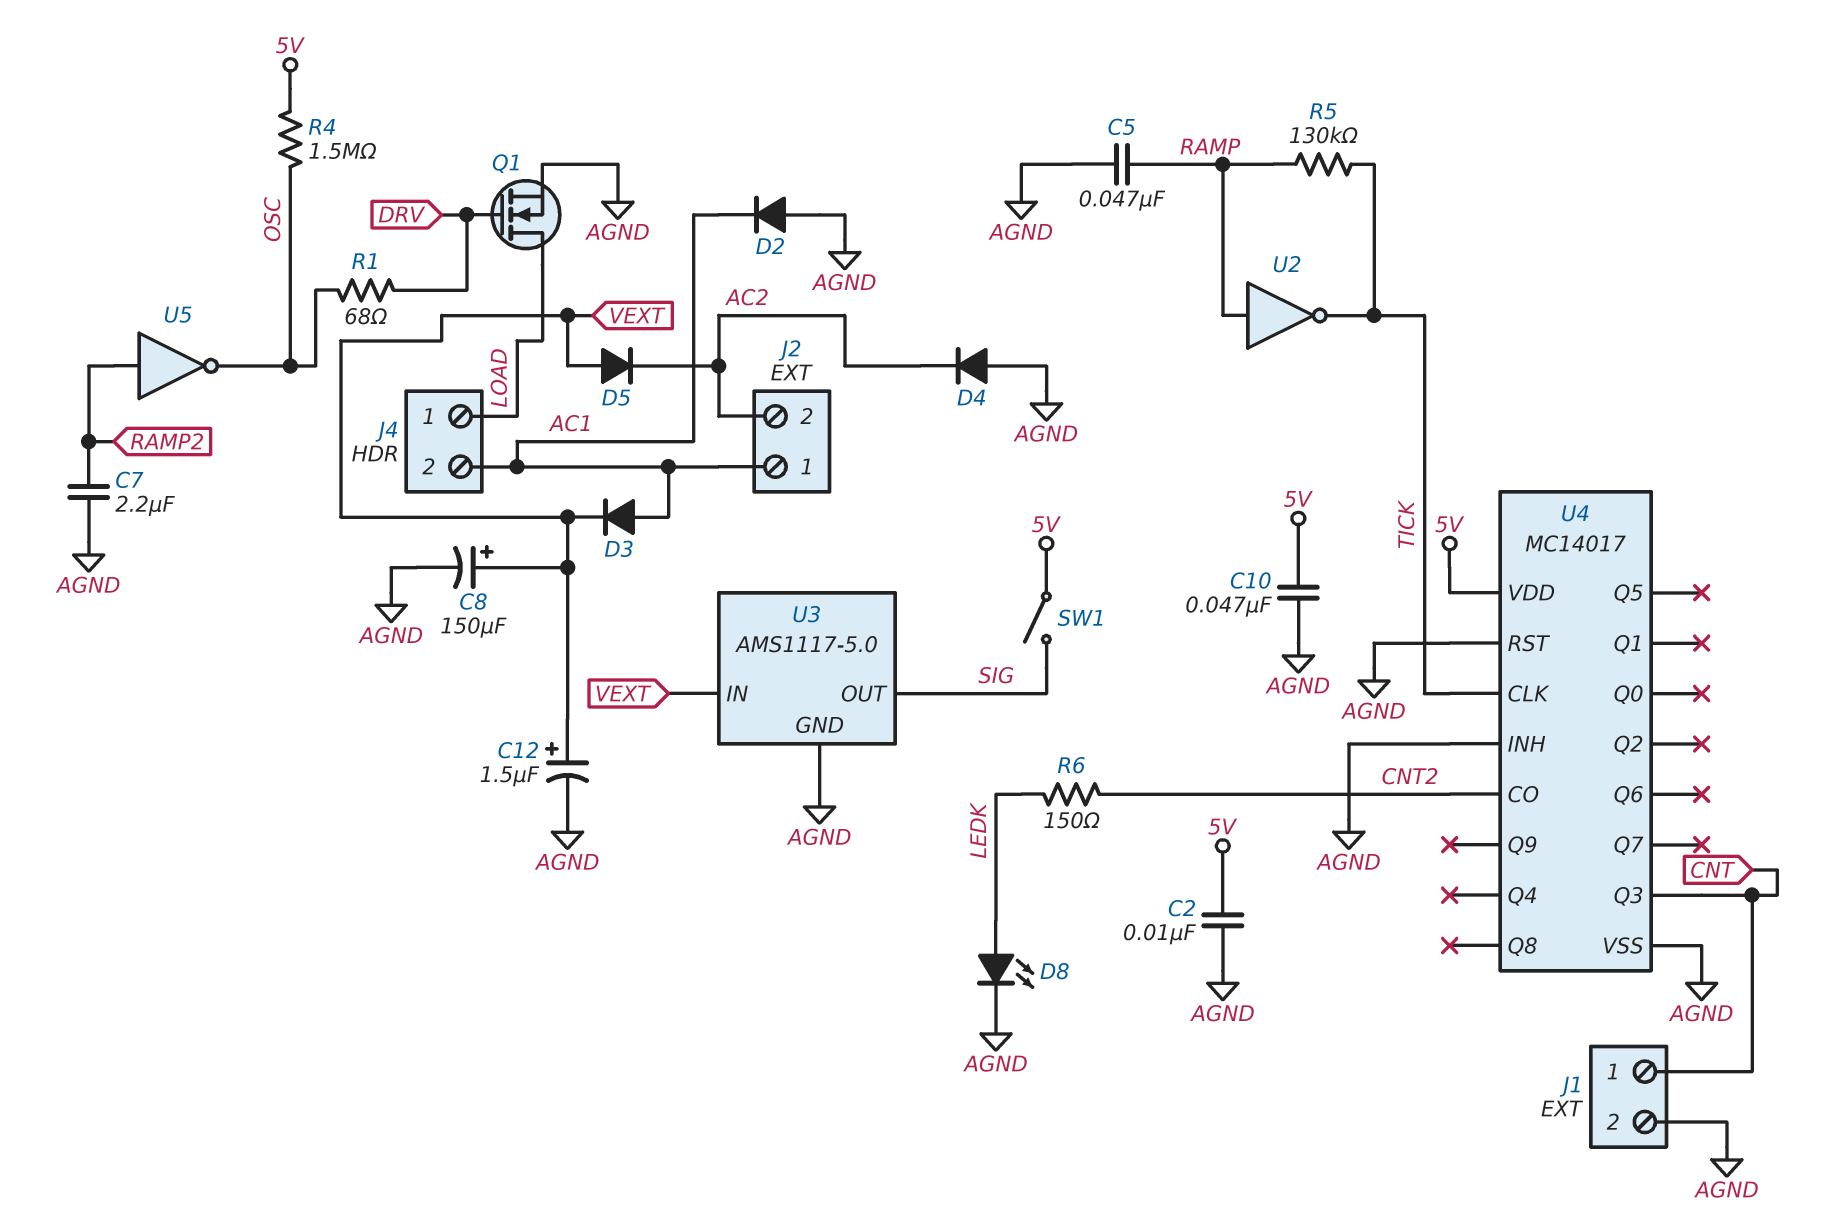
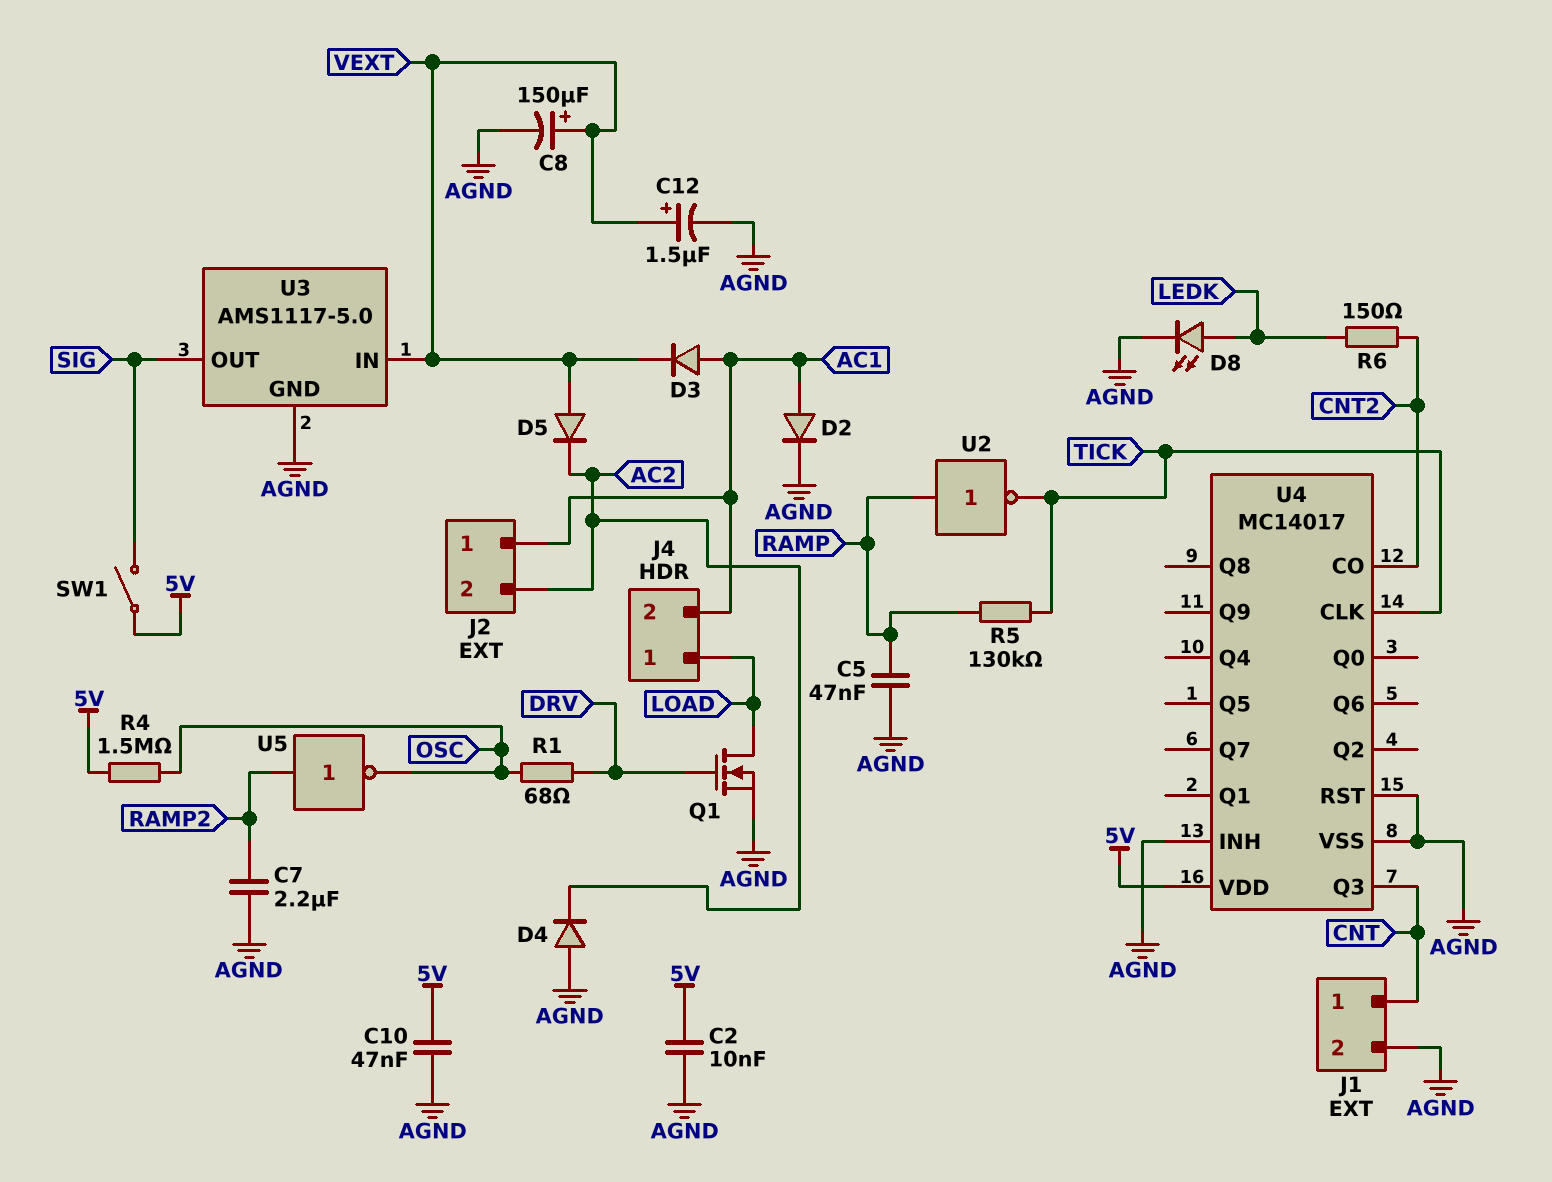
D2: diode (A AGND, K AC1) -> diode (A AC1, K AGND)

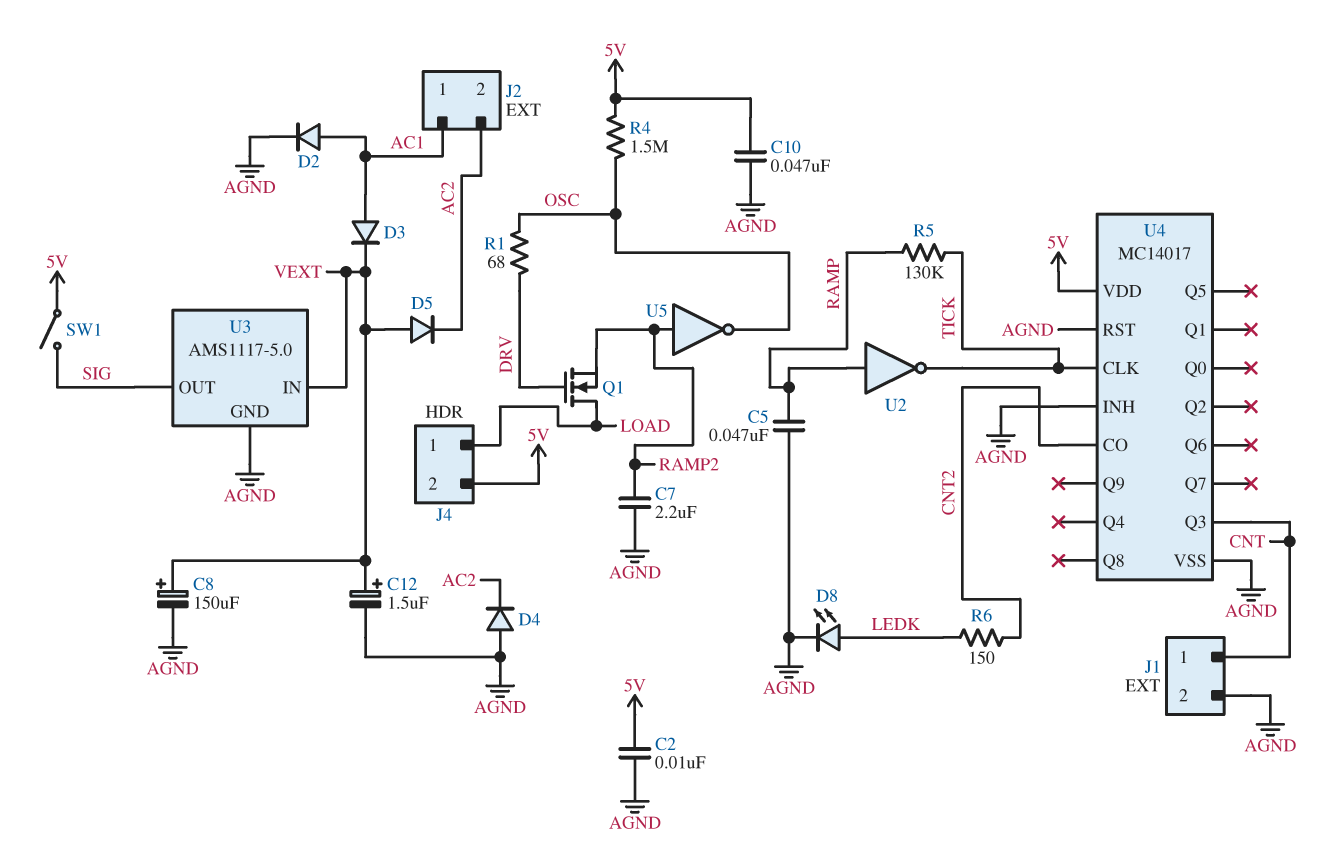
J4 pin 2: AC1 -> 5V
Q1: NMOS (G DRV, D LOAD, S AGND) -> NMOS (G DRV, D LOAD, S RAMP2)

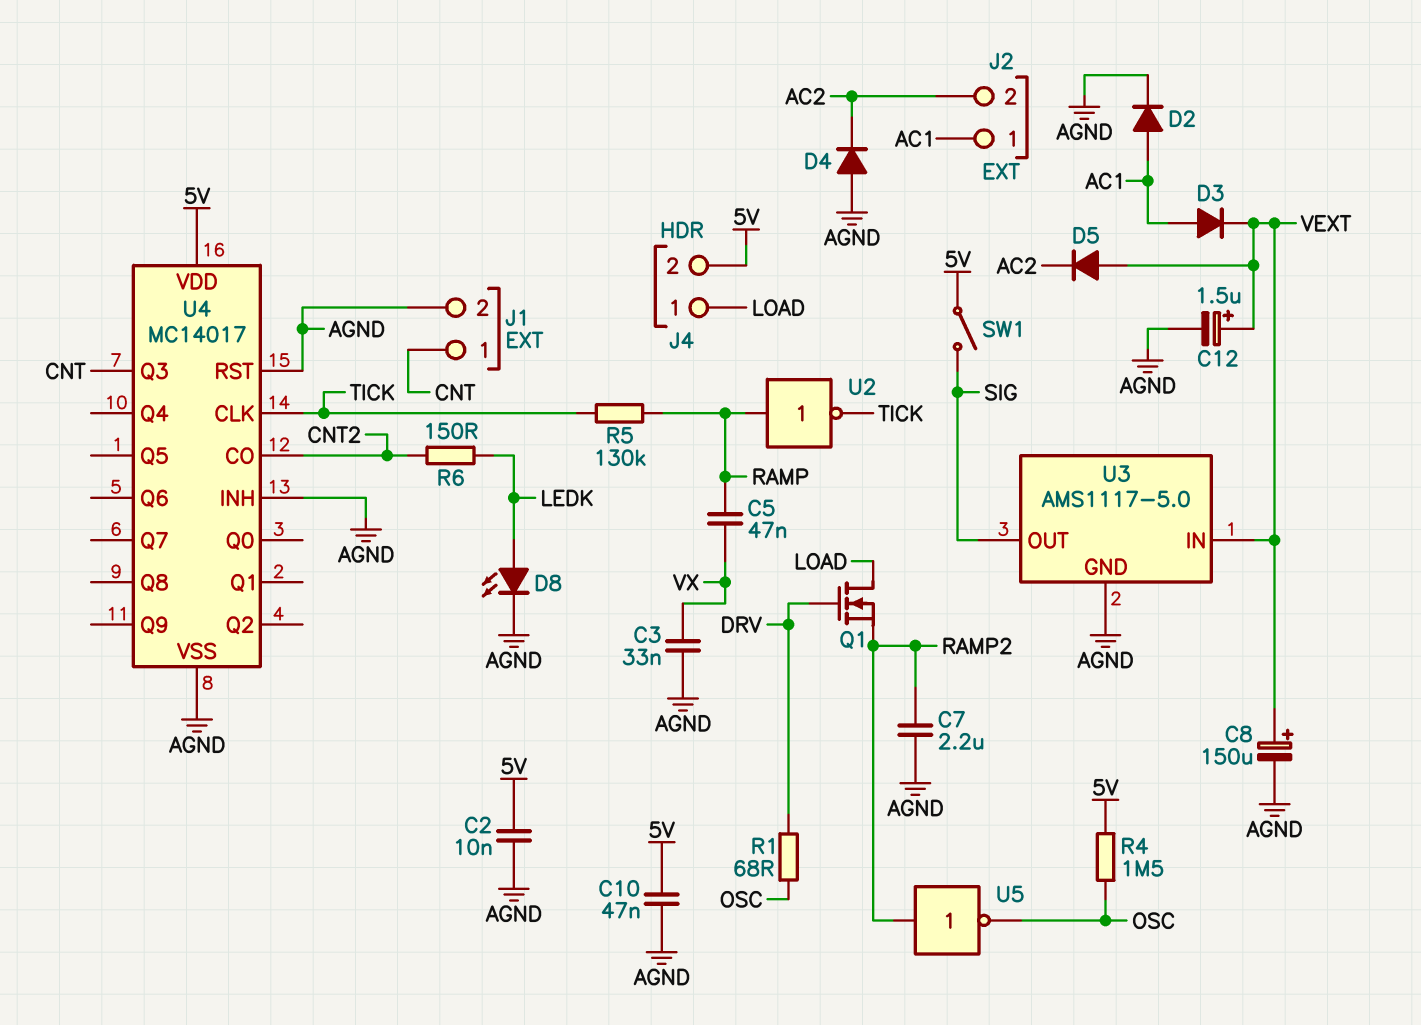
C3: none -> 33nF (AGND, VX)
C5: 47nF (AGND, RAMP) -> 47nF (RAMP, VX)

